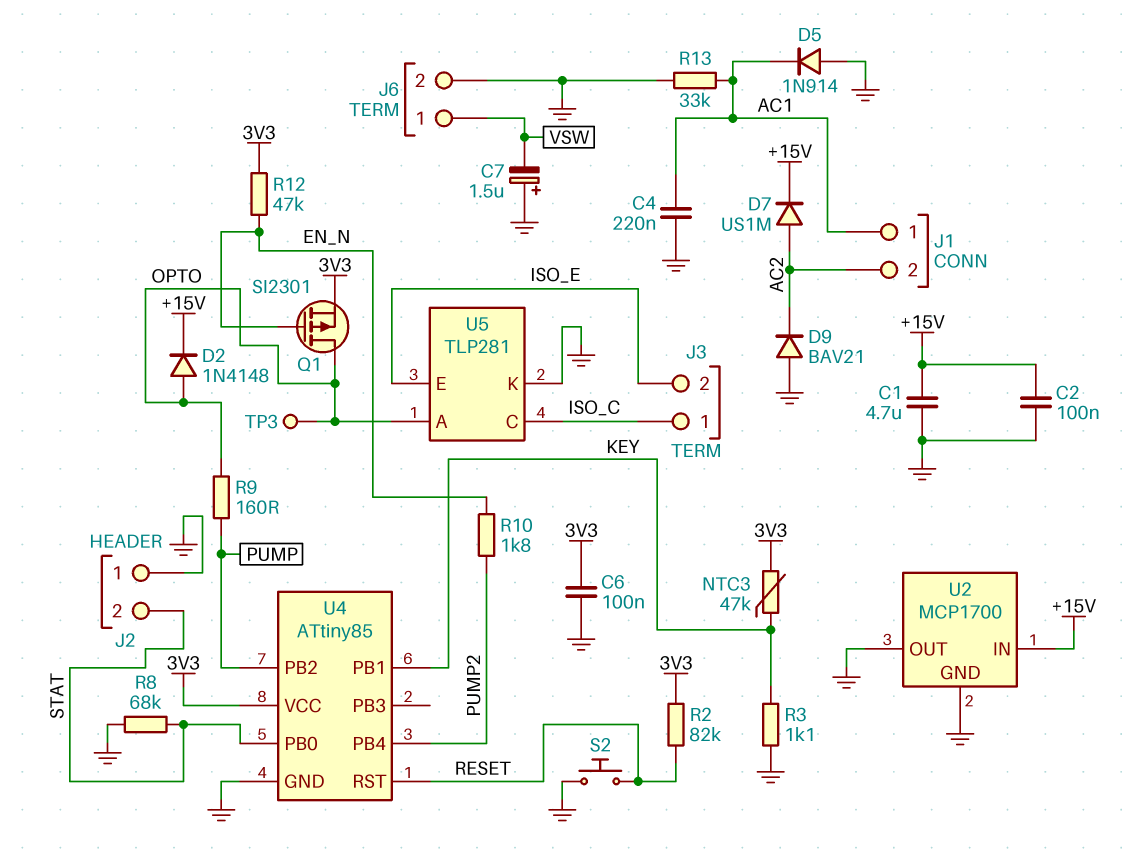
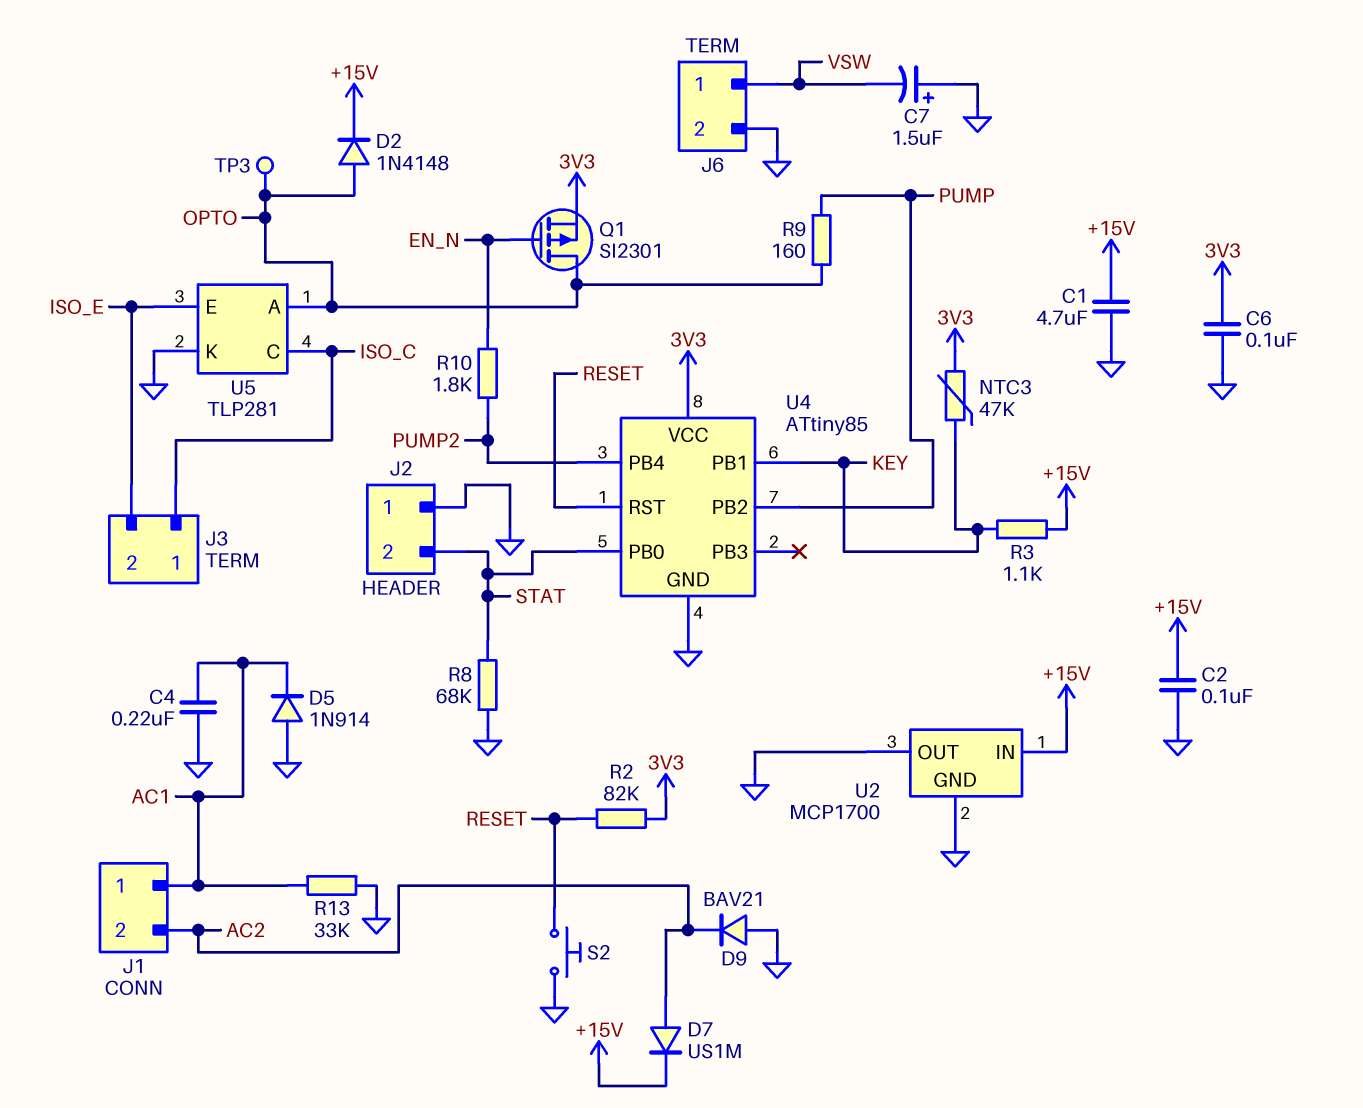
R3: 1.1k (GND, KEY) -> 1.1k (+15V, KEY)
R12: 47k (3V3, EN_N) -> none

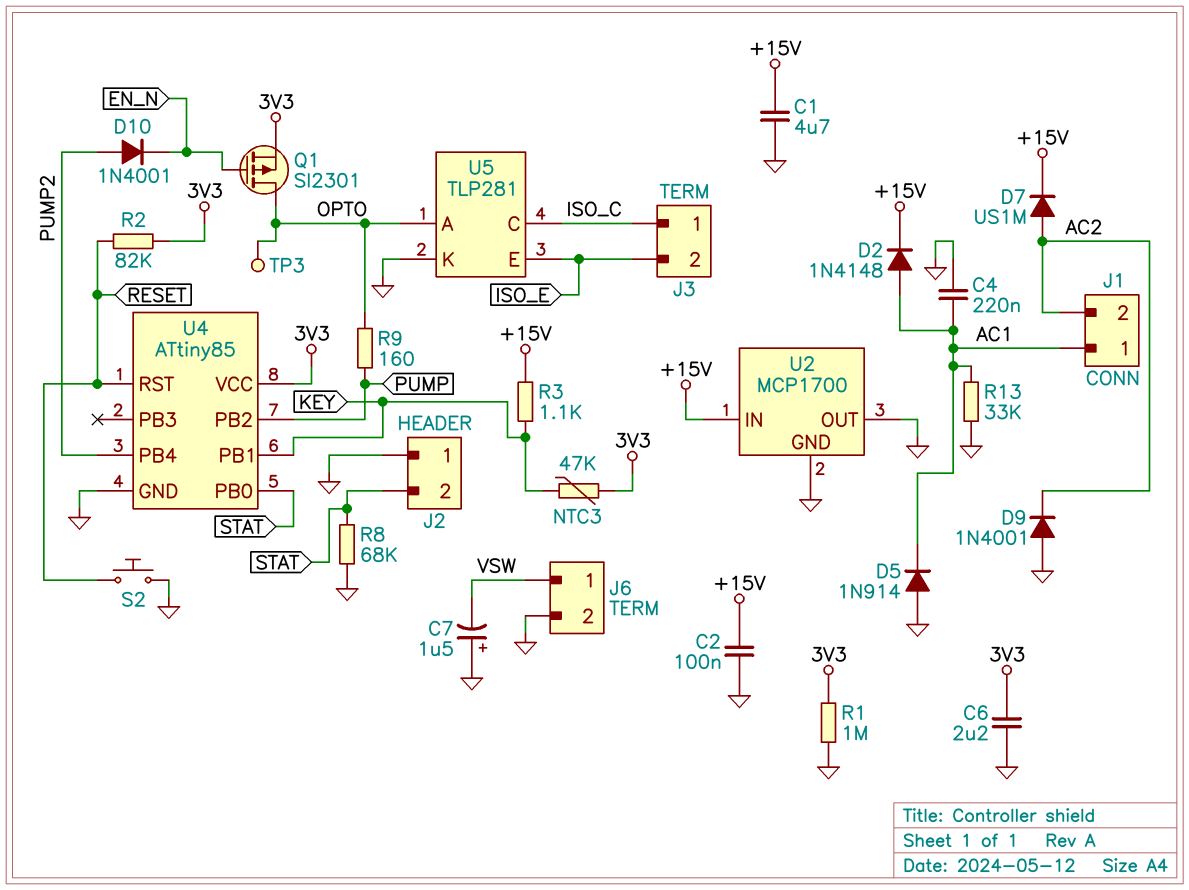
C6: 100nF (3V3, GND) -> 2.2uF (3V3, GND)
D2: diode 1N4148 (A OPTO, K +15V) -> diode 1N4148 (A AC1, K +15V)
D9: diode BAV21 (A GND, K AC2) -> diode 1N4001 (A GND, K AC2)
D10: none -> diode 1N4001 (A PUMP2, K EN_N)
R1: none -> 1M (3V3, GND)
R10: 1.8k (EN_N, PUMP2) -> none

